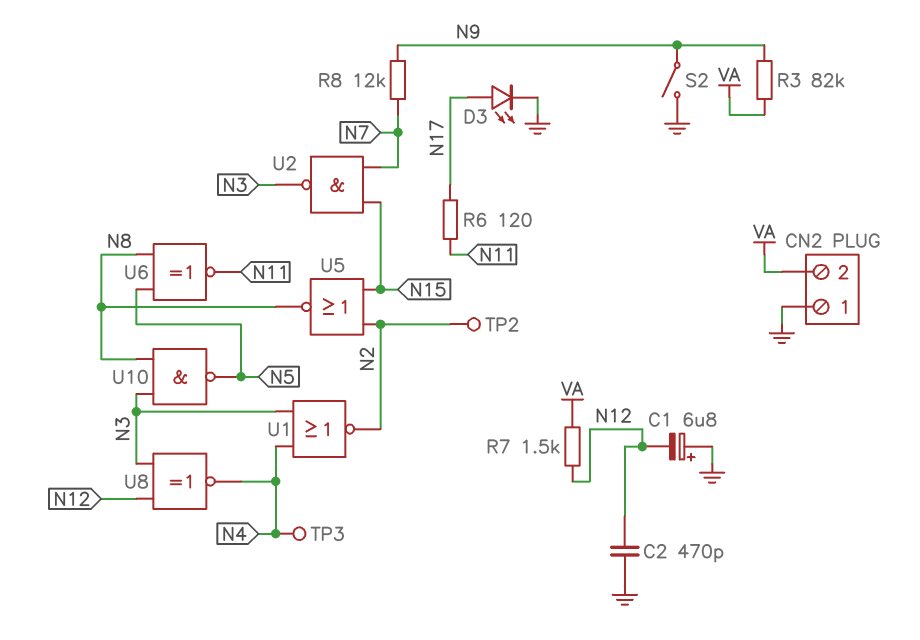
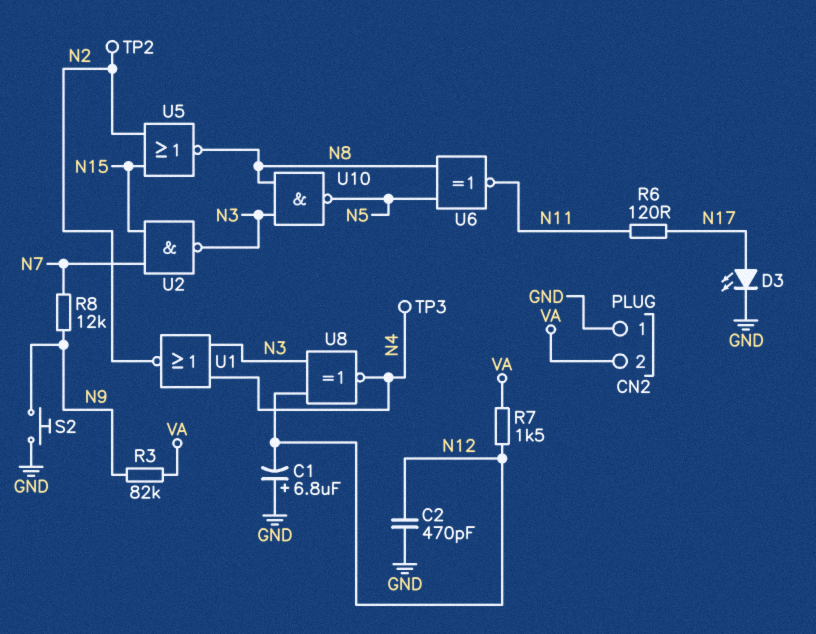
S2: switch (GND, N9) -> button (GND, N9)

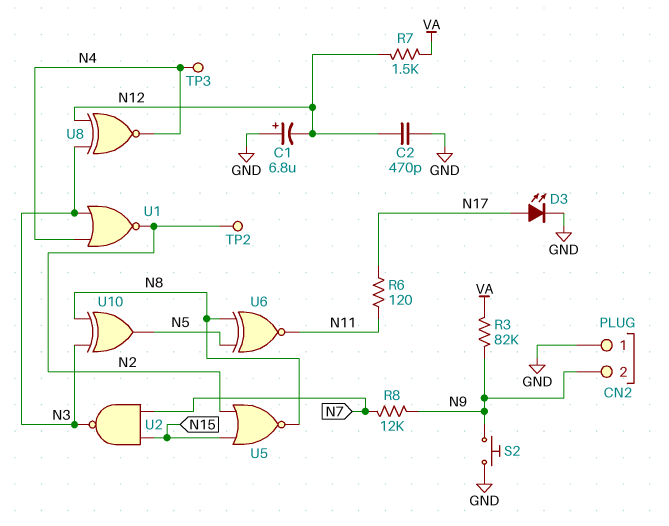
CN2 pin 2: VA -> N9
U10: NAND (in N3, in N8, out N5) -> XOR (in N3, in N8, out N5)

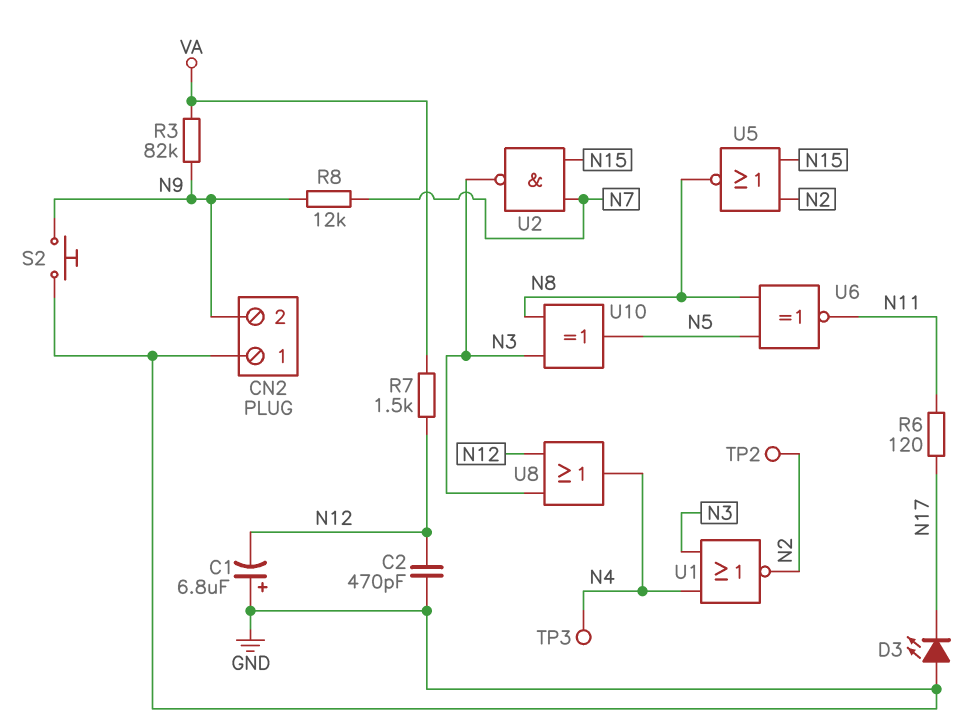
D3: LED (A N17, K GND) -> LED (A GND, K N17)
U8: XNOR (in N3, in N12, out N4) -> OR (in N3, in N12, out N4)

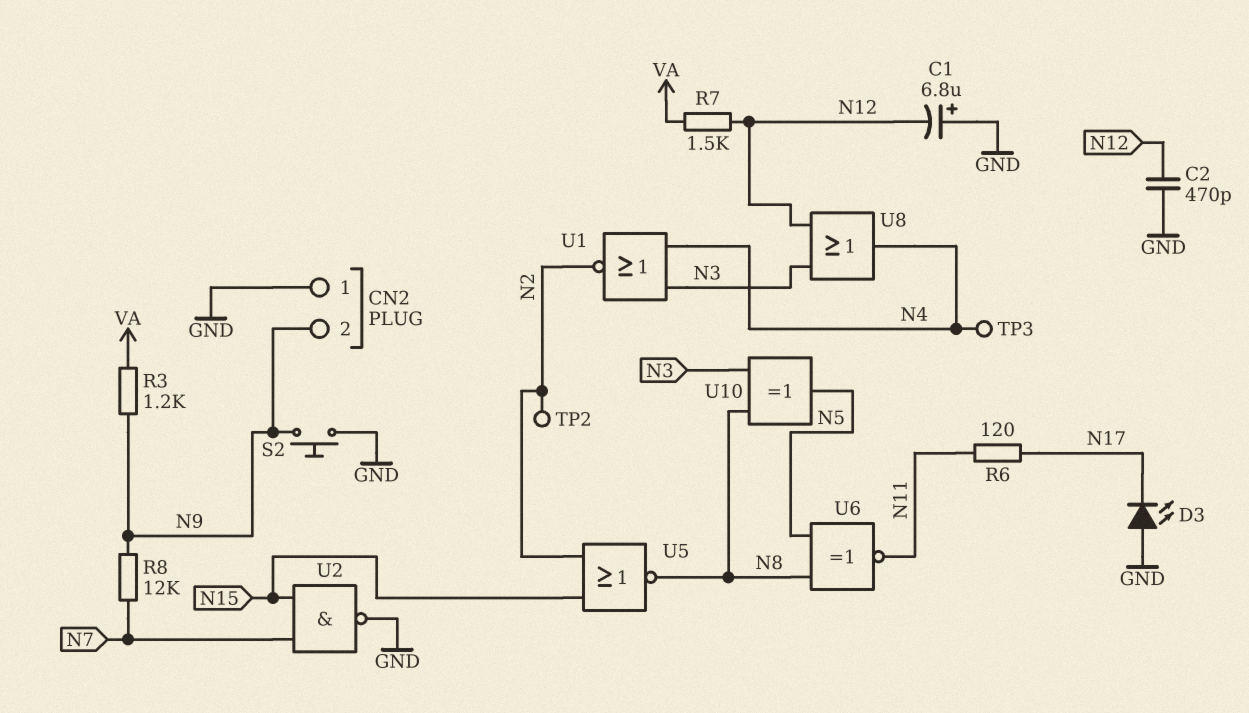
R3: 82k (N9, VA) -> 1.2k (N9, VA)
U2: NAND (in N7, in N15, out N3) -> NAND (in N7, in N15, out GND)

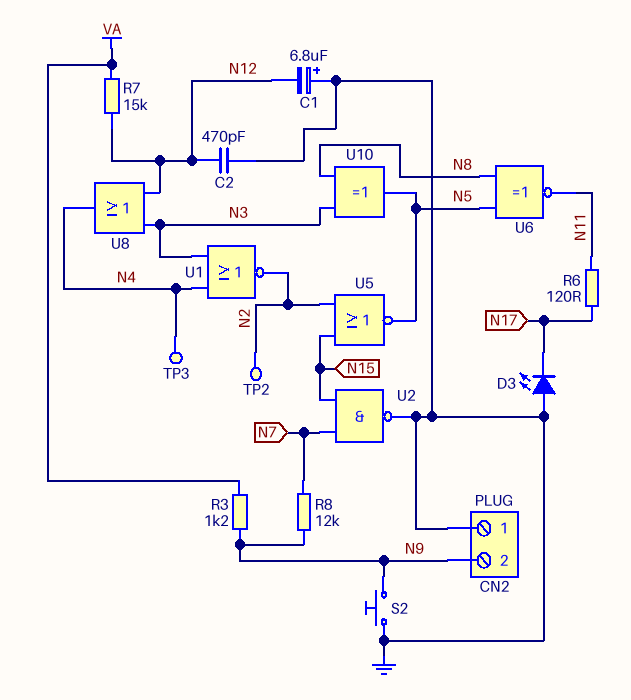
R7: 1.5k (N12, VA) -> 15k (N12, VA)
U5: NOR (in N2, in N15, out N8) -> NOR (in N2, in N15, out N5)

